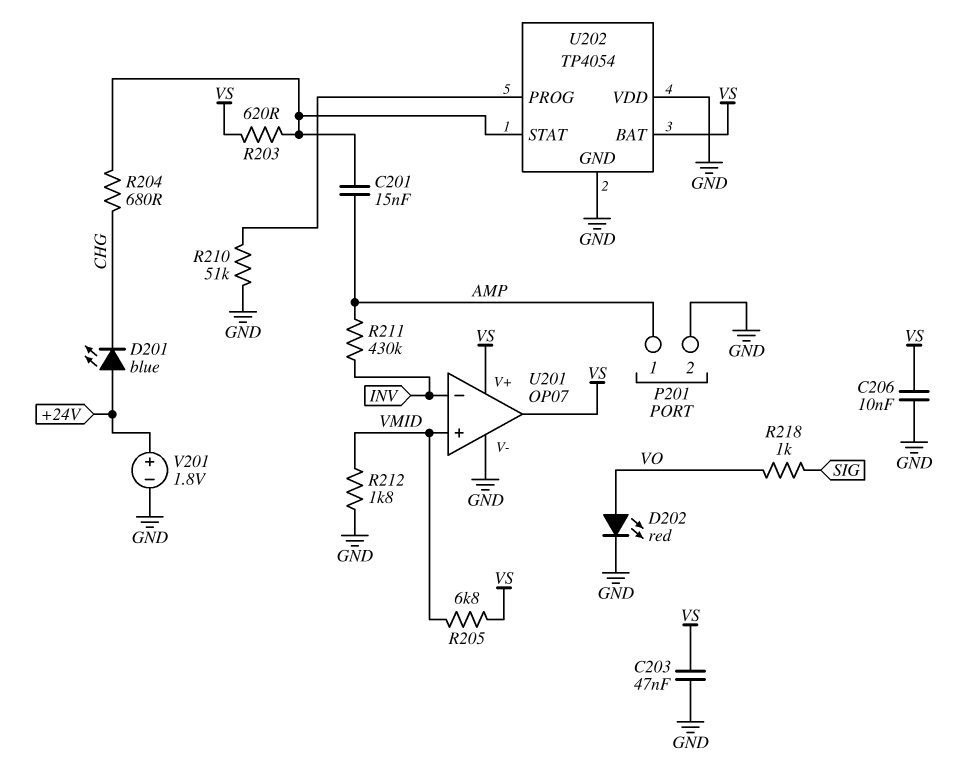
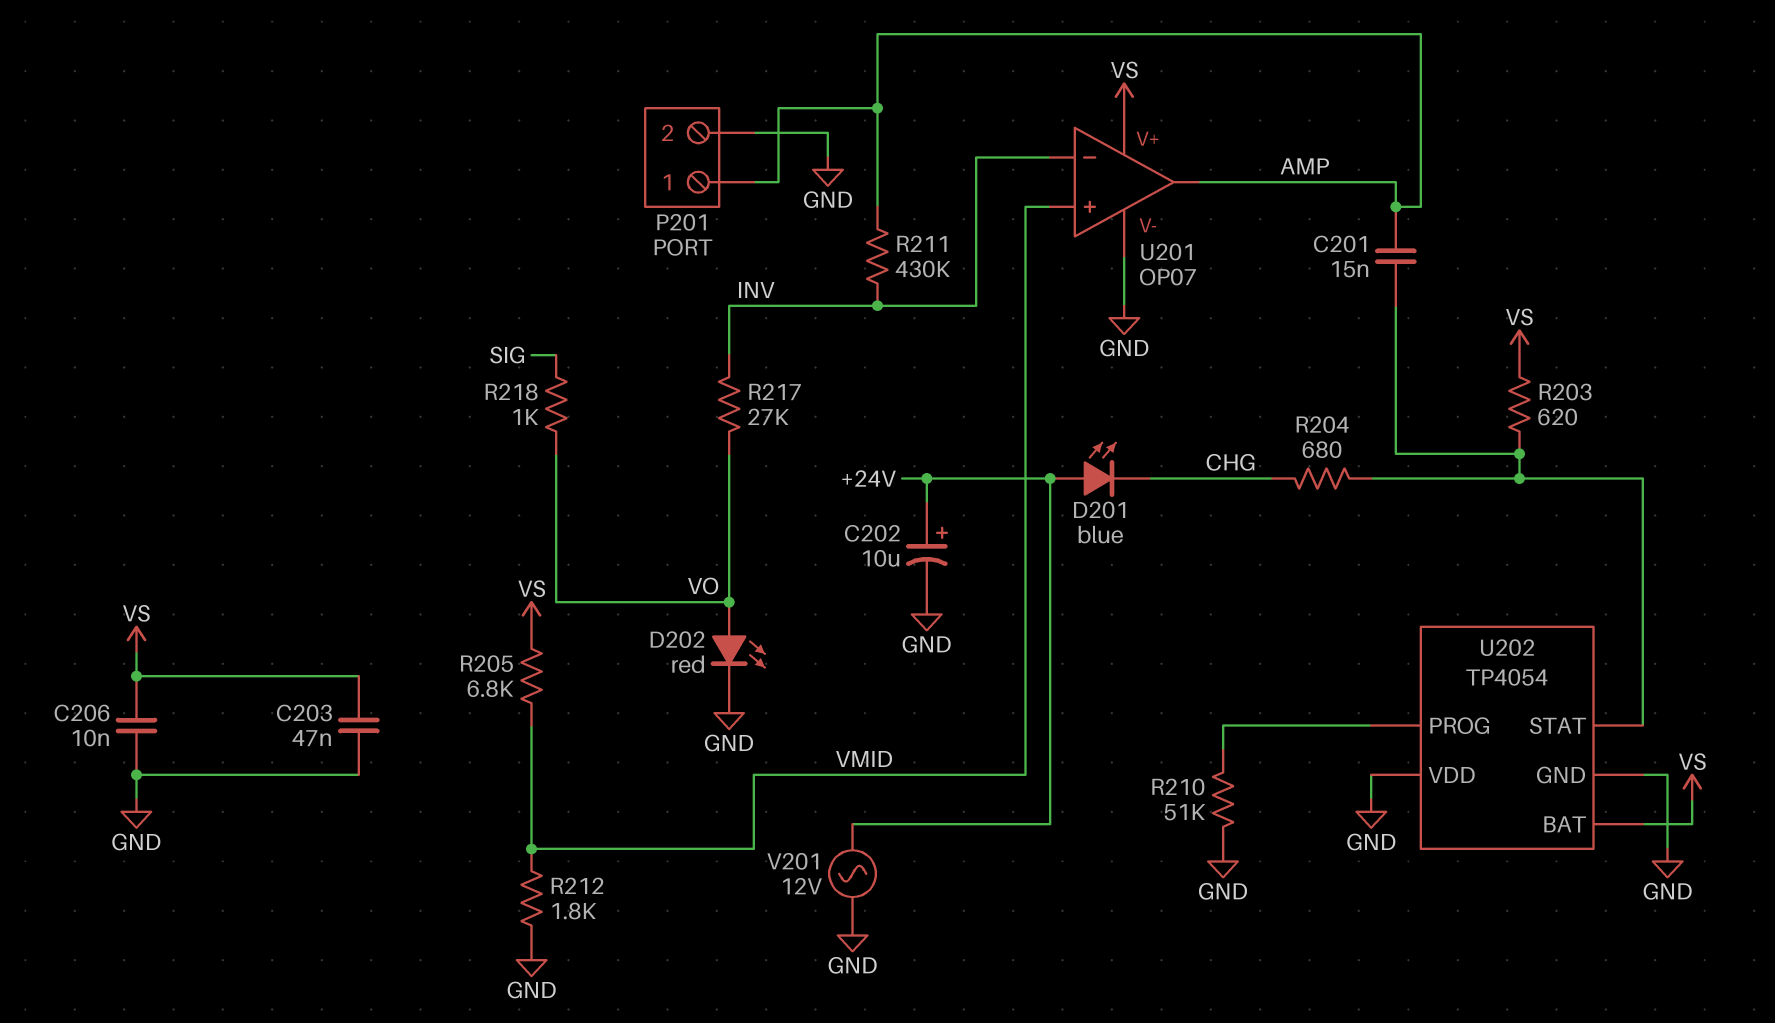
C202: none -> 10uF (plus +24V, minus GND)
R217: none -> 27k (INV, VO)
U201 pin out: VS -> AMP
V201: 1.8V (plus +24V, minus GND) -> AC 12V (+24V, GND)

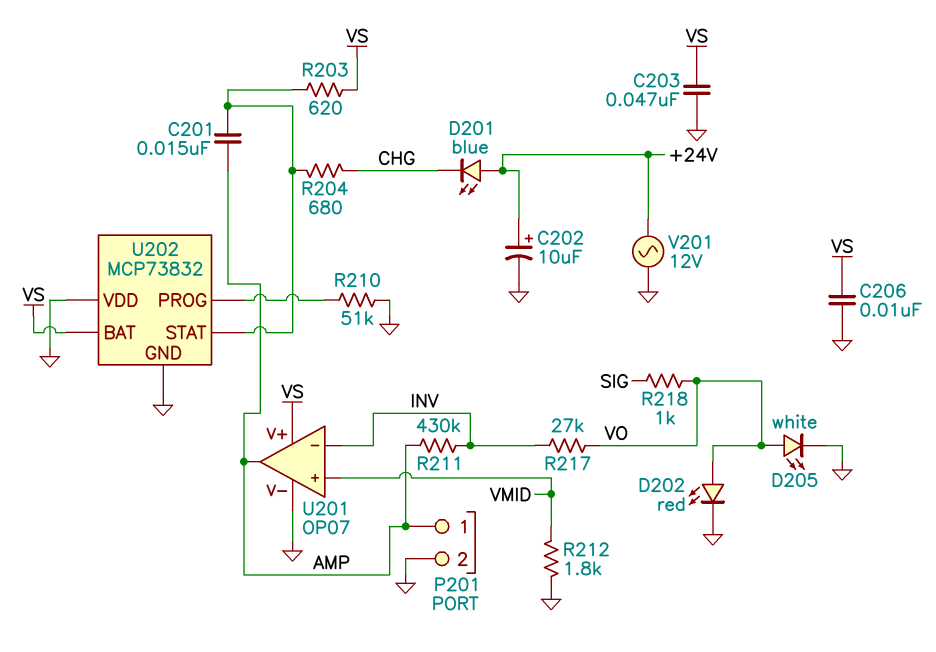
D205: none -> LED white (A VO, K GND)
R205: 6.8k (VMID, VS) -> none
U202: TP4054 -> MCP73832

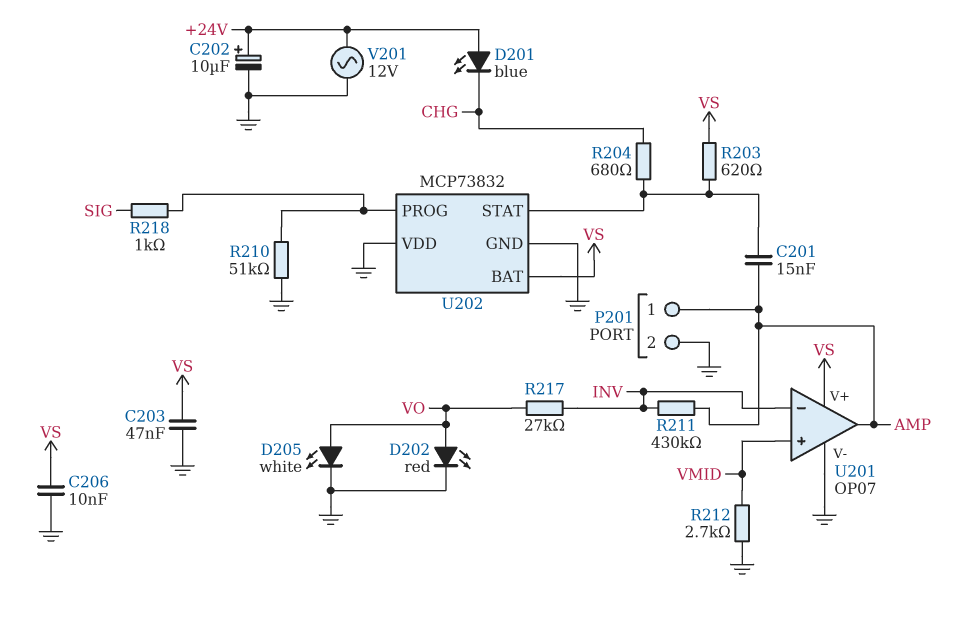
R212: 1.8k (GND, VMID) -> 2.7k (GND, VMID)
R218: 1k (SIG, VO) -> 1k (SIG, U202/PROG)

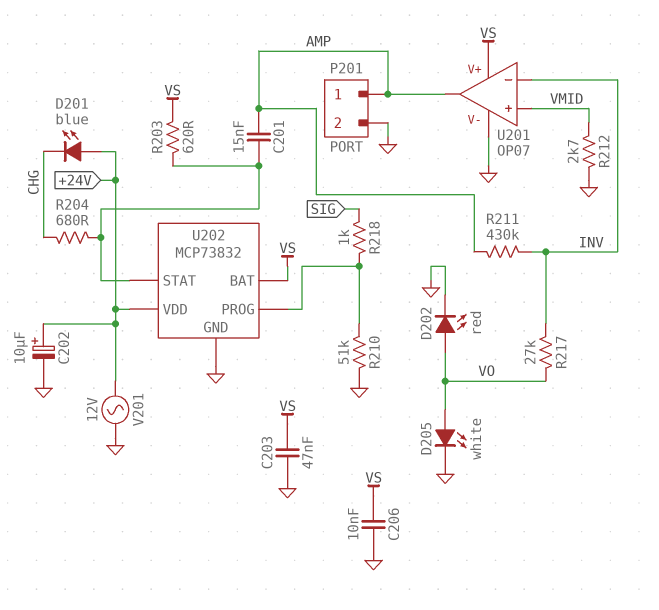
U202 pin VDD: GND -> +24V

